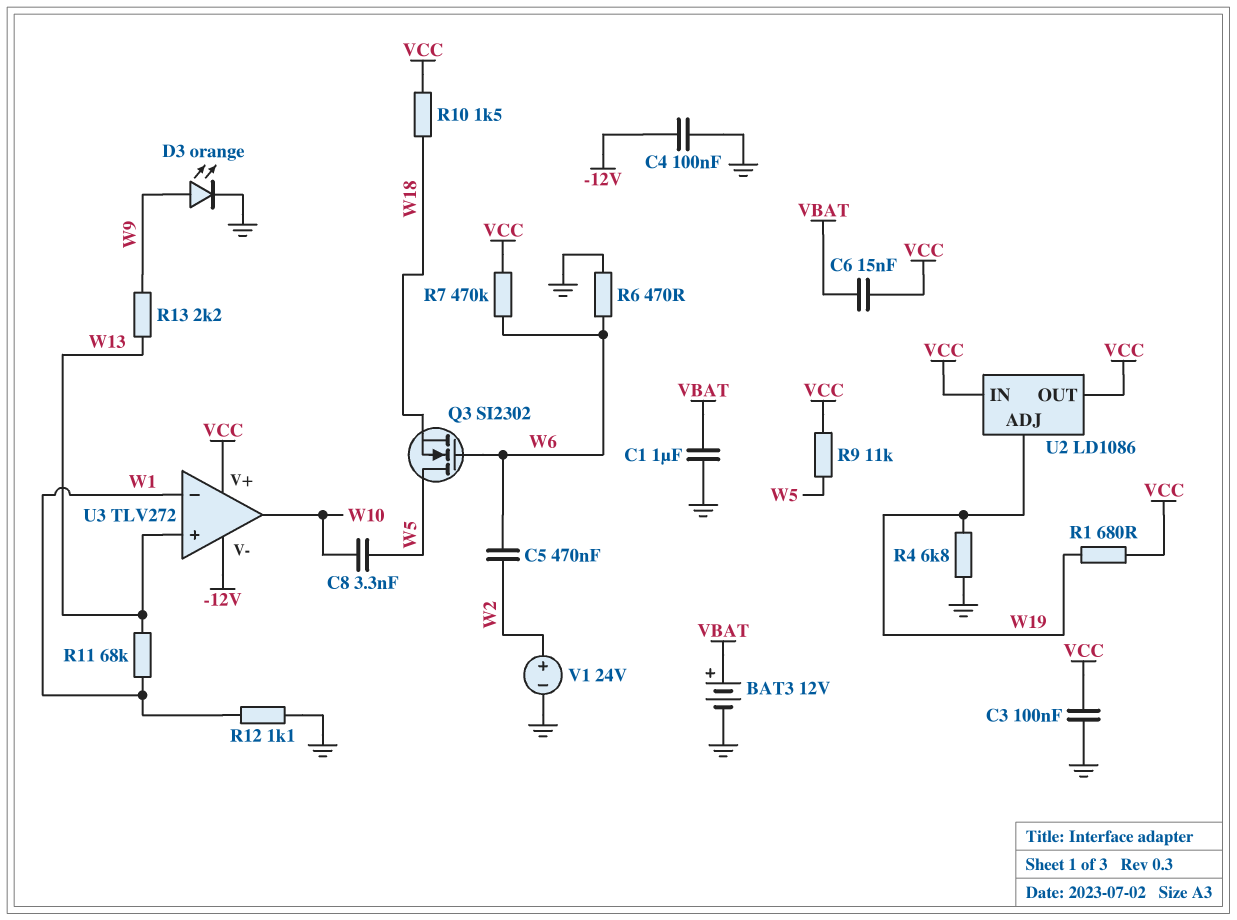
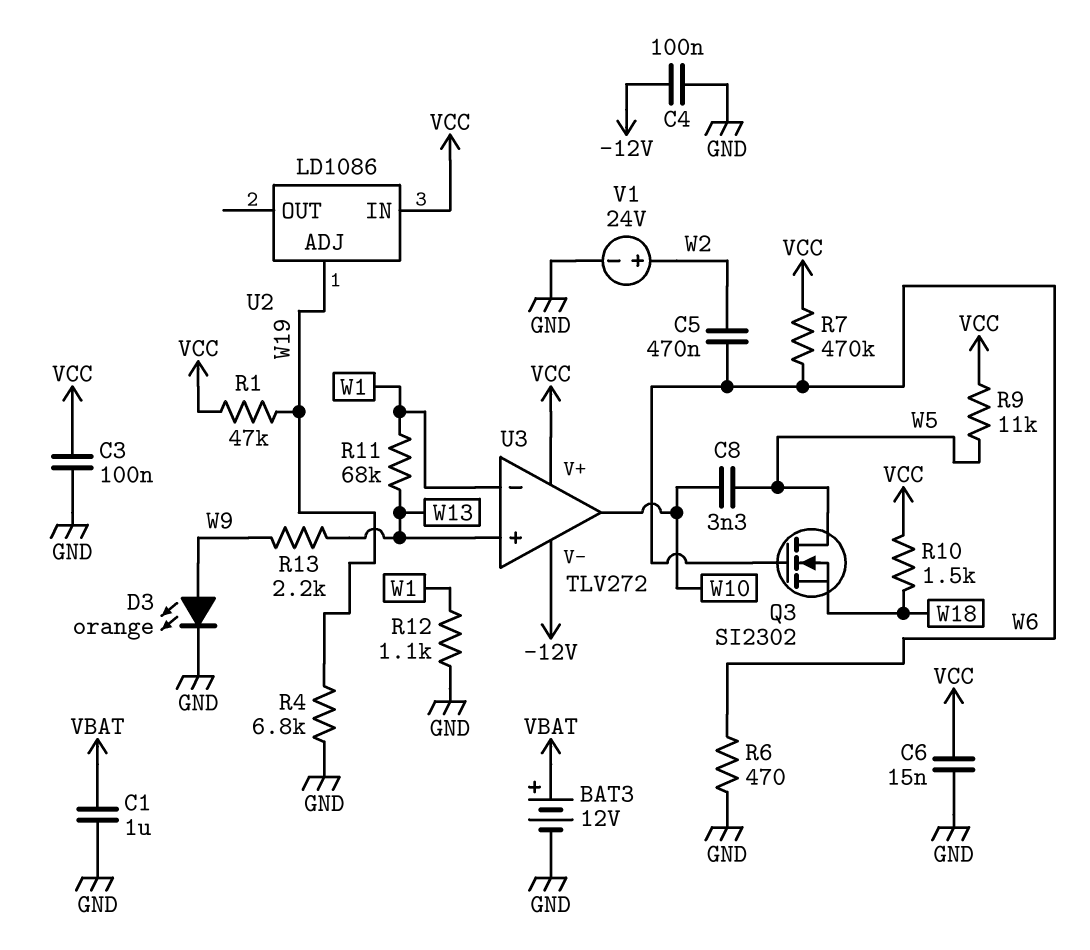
C6: 15nF (VBAT, VCC) -> 15nF (GND, VCC)
R1: 680 (VCC, W19) -> 47k (VCC, W19)
U2 pin OUT: VCC -> none

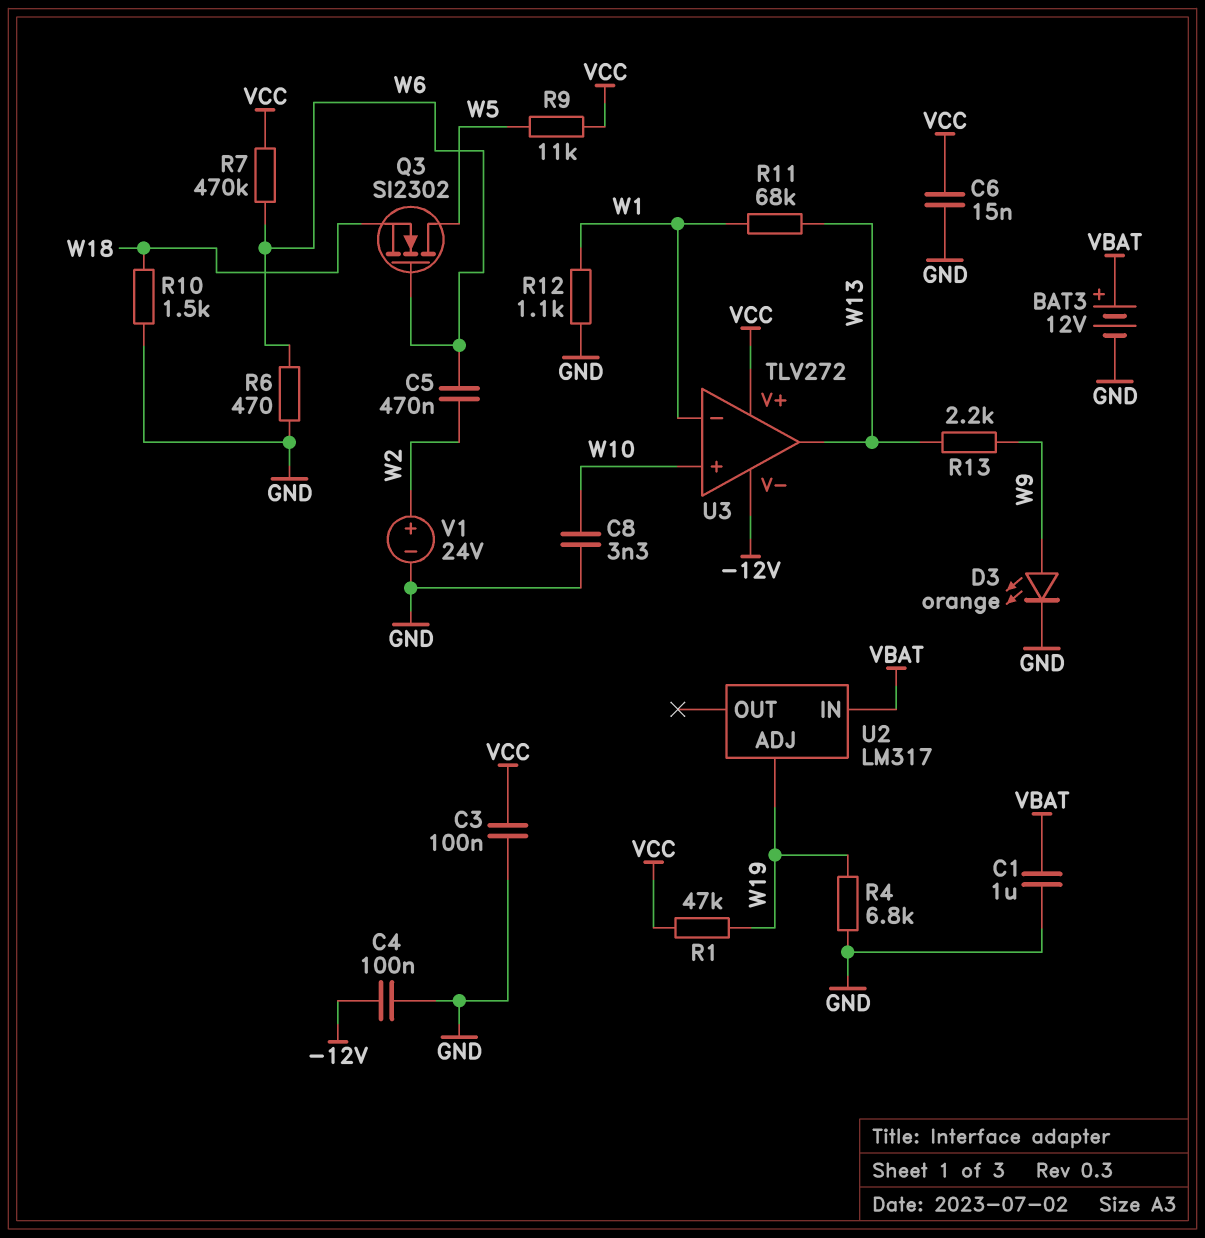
C8: 3.3nF (W5, W10) -> 3.3nF (GND, W10)
R10: 1.5k (VCC, W18) -> 1.5k (GND, W18)
U2: LD1086 -> LM317
U2 pin IN: VCC -> VBAT
U3 pin in+: W13 -> W10
U3 pin out: W10 -> W13

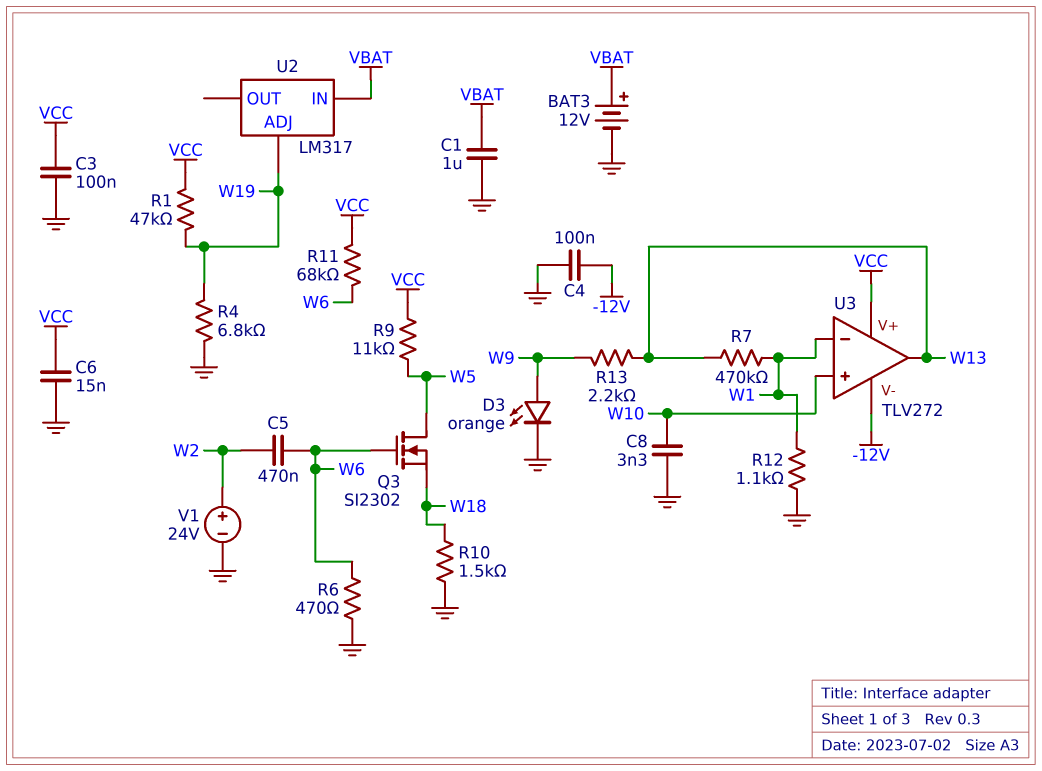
R7: 470k (VCC, W6) -> 470k (W1, W13)
R11: 68k (W1, W13) -> 68k (VCC, W6)

